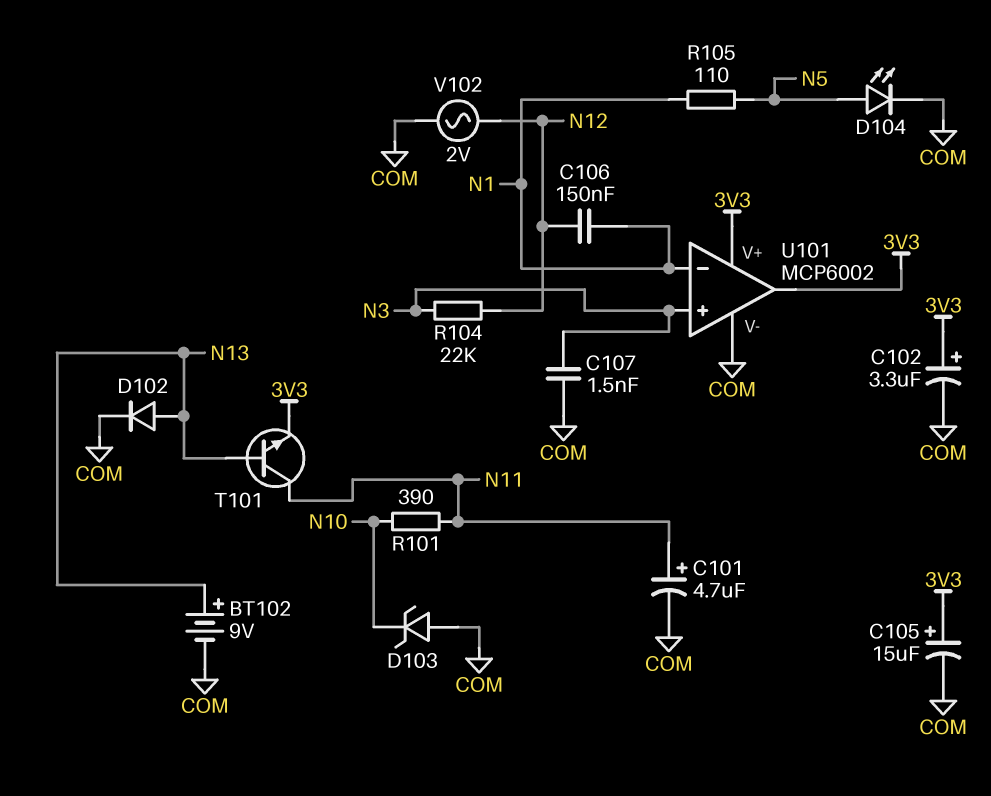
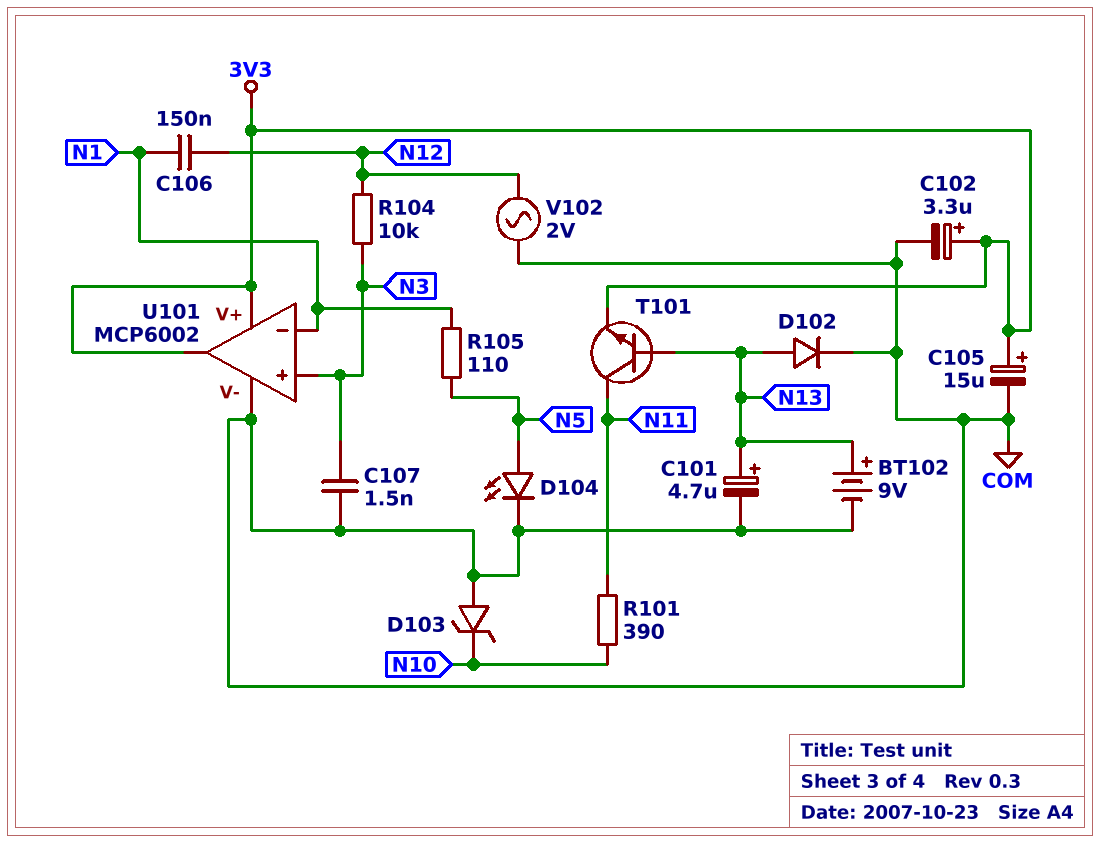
C101: 4.7uF (plus N11, minus COM) -> 4.7uF (plus N13, minus COM)
R104: 22k (N3, N12) -> 10k (N3, N12)

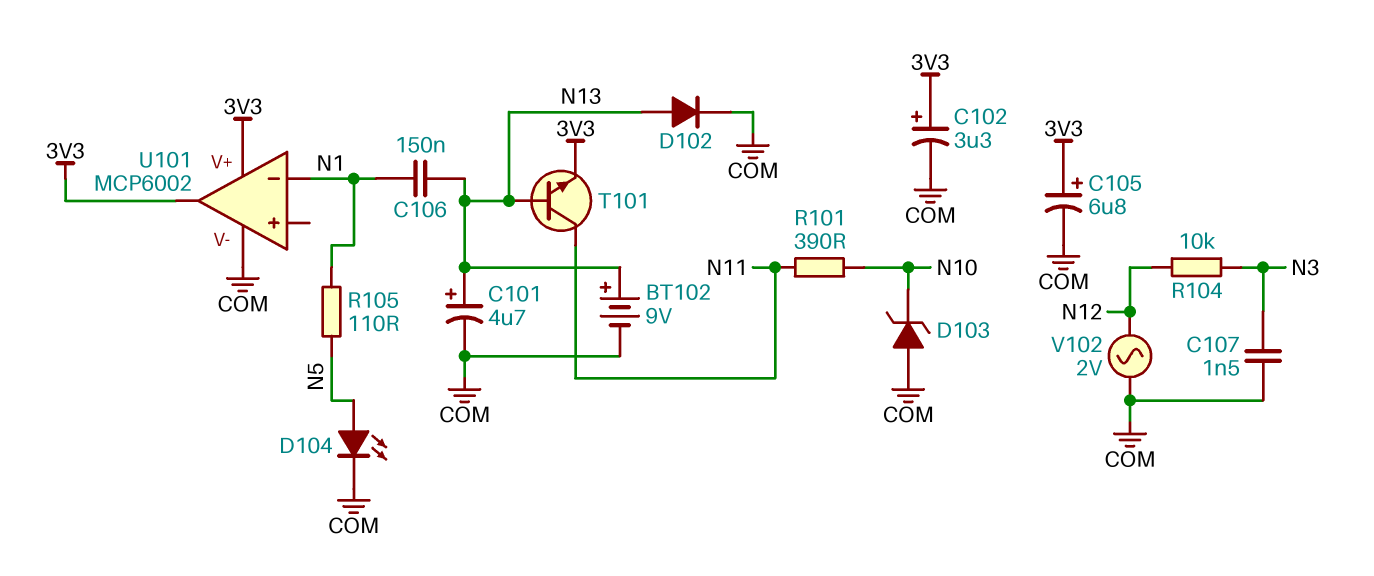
C105: 15uF (plus 3V3, minus COM) -> 6.8uF (plus 3V3, minus COM)
C106: 150nF (N1, N12) -> 150nF (N1, N13)
U101 pin in+: N3 -> none

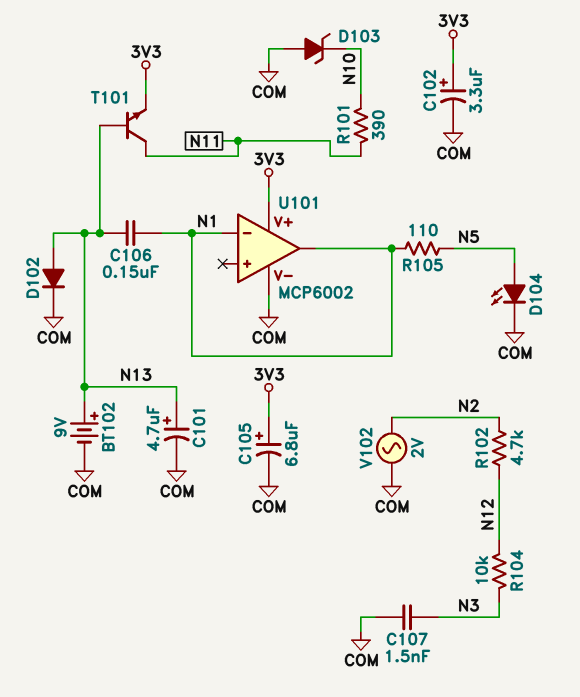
R102: none -> 4.7k (N2, N12)
U101 pin out: 3V3 -> N1
V102: AC 2V (COM, N12) -> AC 2V (COM, N2)

